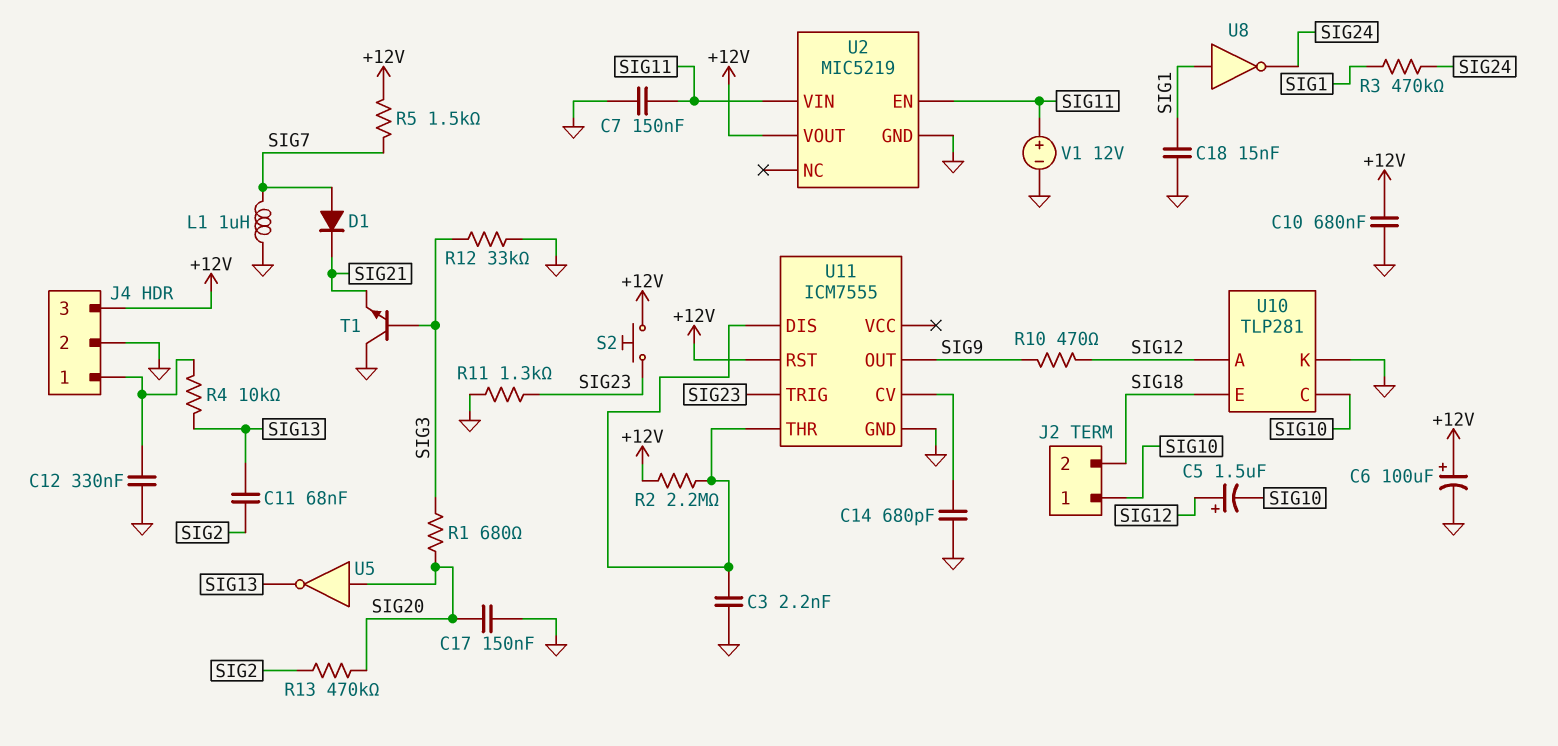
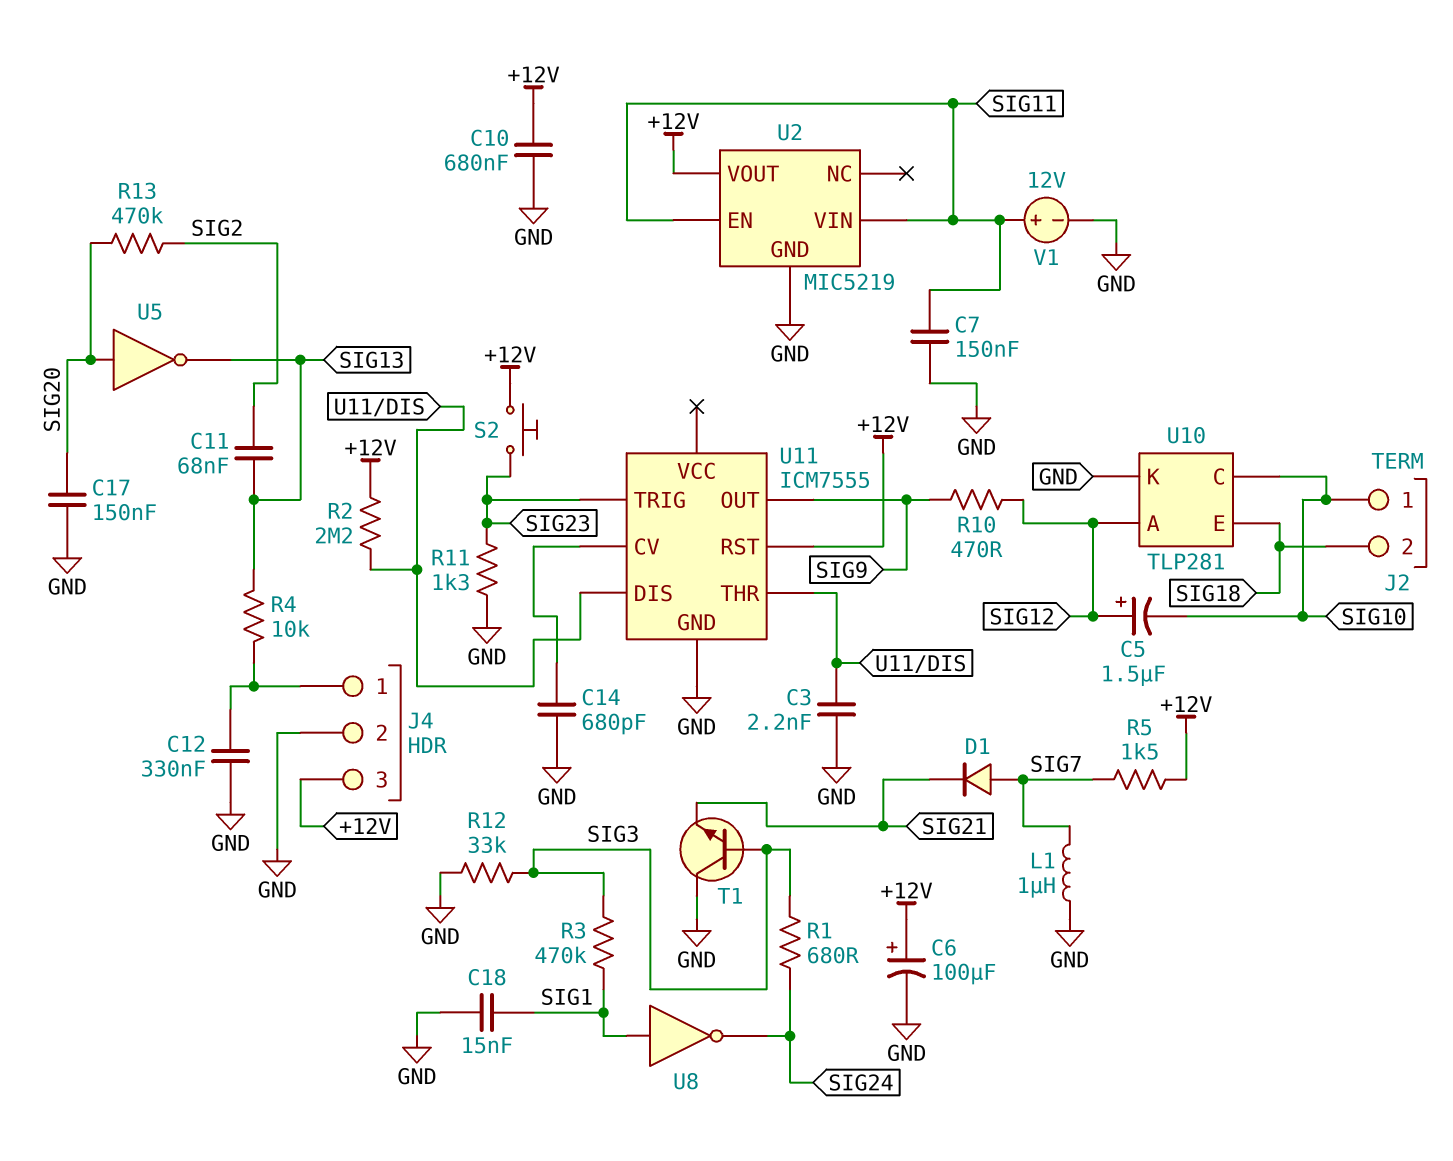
R1: 680 (SIG3, SIG20) -> 680 (SIG3, SIG24)
R3: 470k (SIG1, SIG24) -> 470k (SIG1, SIG3)

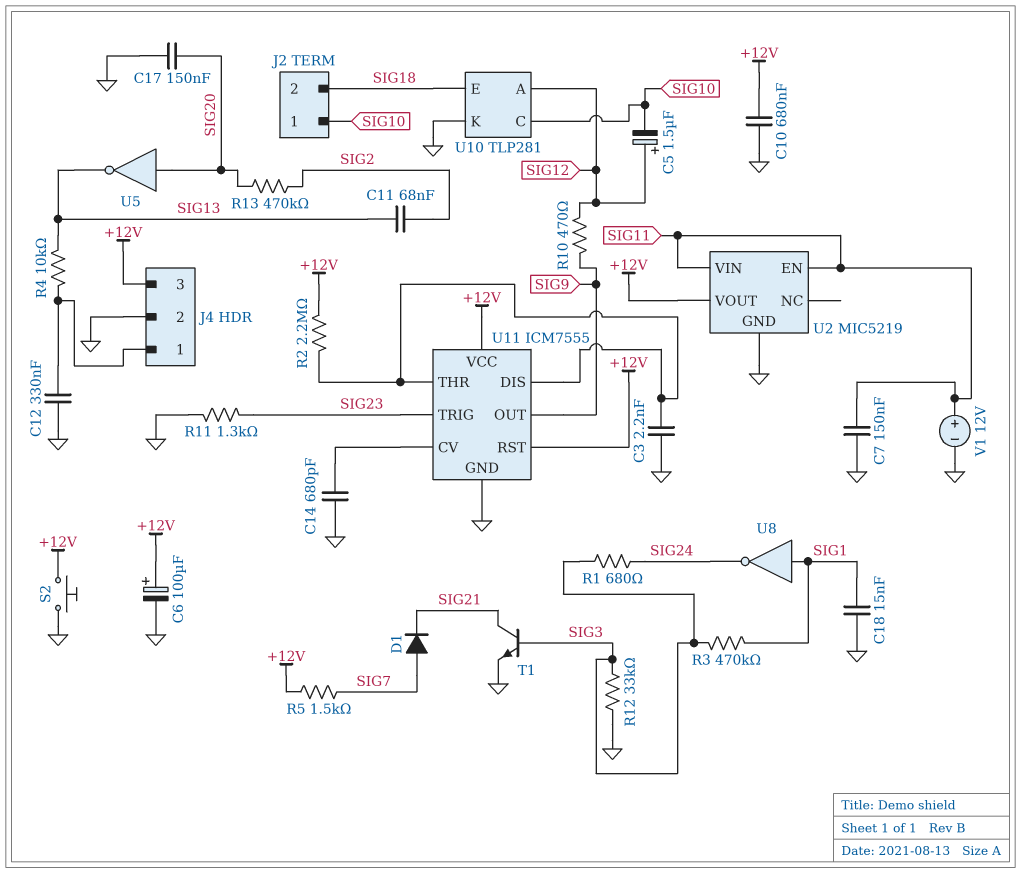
L1: 1uH (GND, SIG7) -> none
S2: button (+12V, SIG23) -> button (+12V, GND)
T1: NPN (B SIG3, C GND, E SIG21) -> NPN (B SIG3, C SIG21, E GND)
U11 pin VCC: none -> +12V

